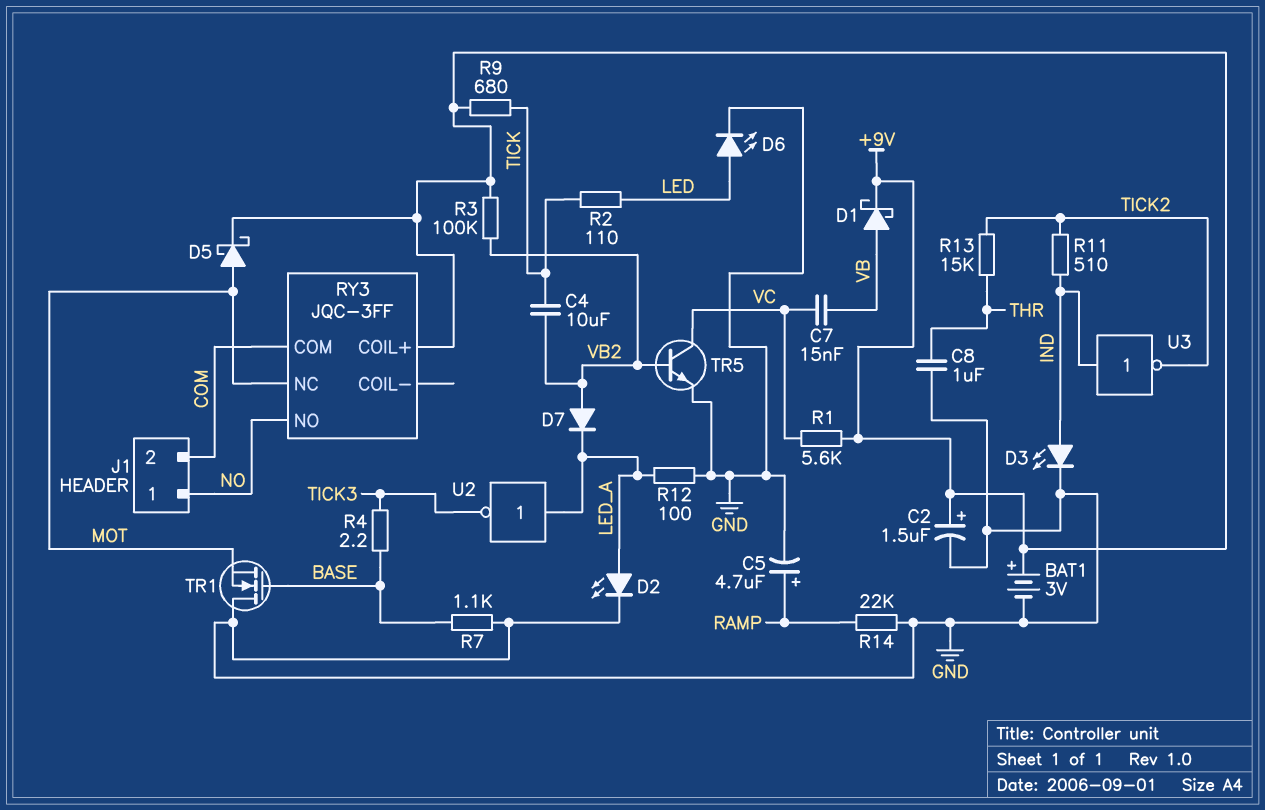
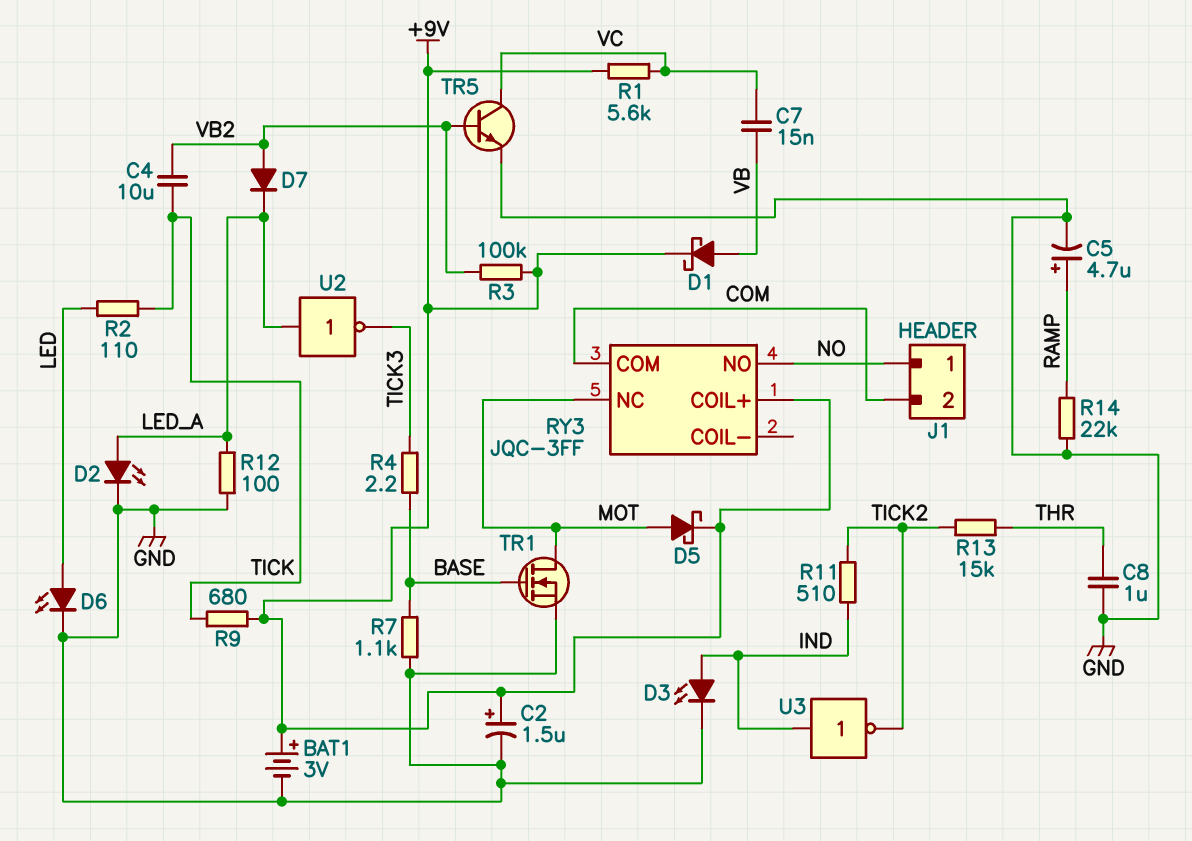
TR1: NMOS (G BASE, D GND, S MOT) -> NMOS (G BASE, D MOT, S GND)

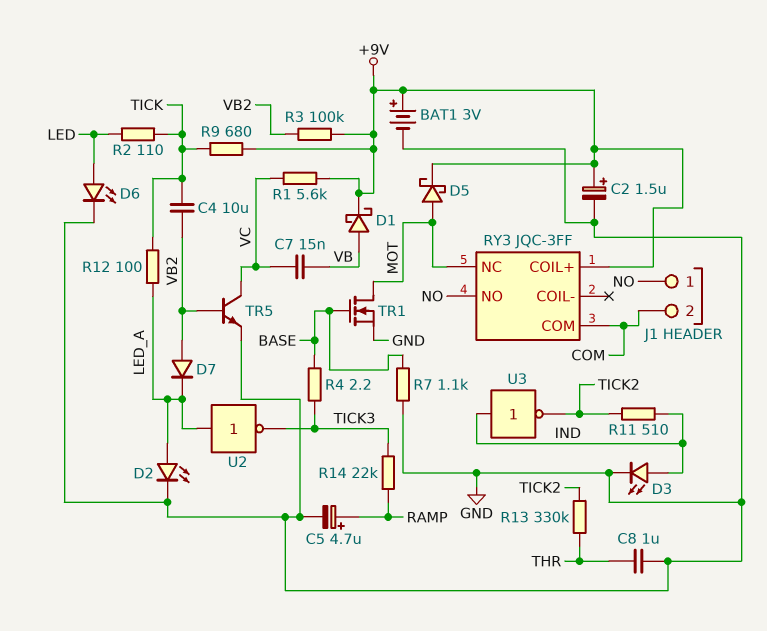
R12: 100 (GND, LED_A) -> 100 (LED_A, TICK)
R13: 15k (THR, TICK2) -> 330k (THR, TICK2)
R14: 22k (GND, RAMP) -> 22k (RAMP, TICK3)

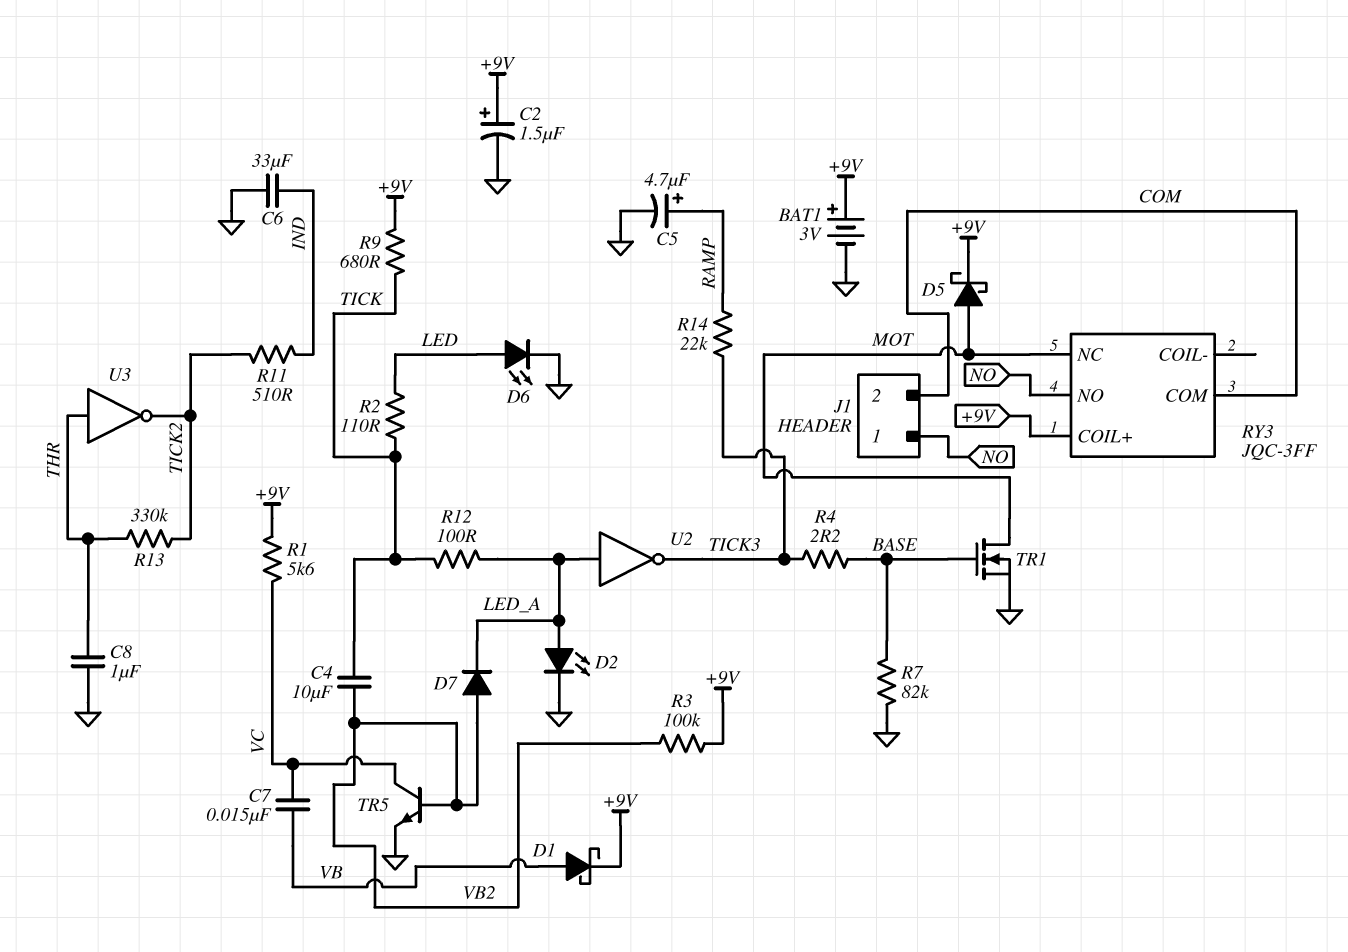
C6: none -> 33uF (GND, IND)
D3: LED (A IND, K GND) -> none
R7: 1.1k (BASE, GND) -> 82k (BASE, GND)
U3: NOT (in IND, out TICK2) -> NOT (in THR, out TICK2)

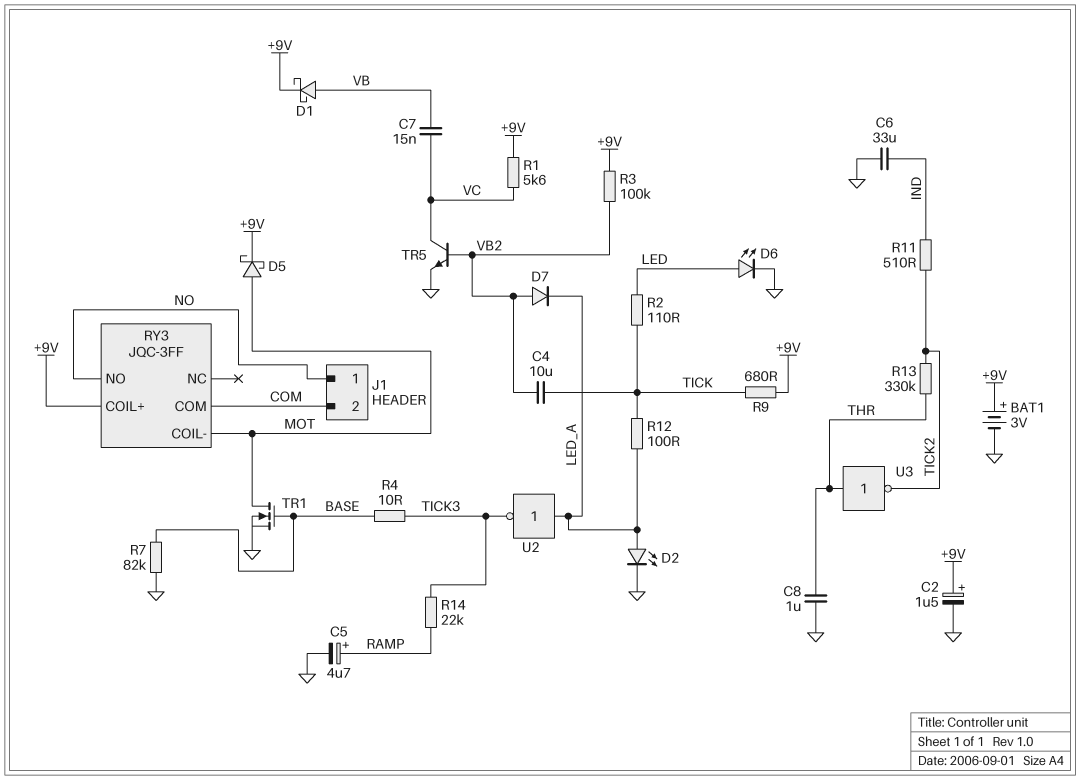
R4: 2.2 (BASE, TICK3) -> 10 (BASE, TICK3)
RY3 pin COIL-: none -> MOT
RY3 pin NC: MOT -> none

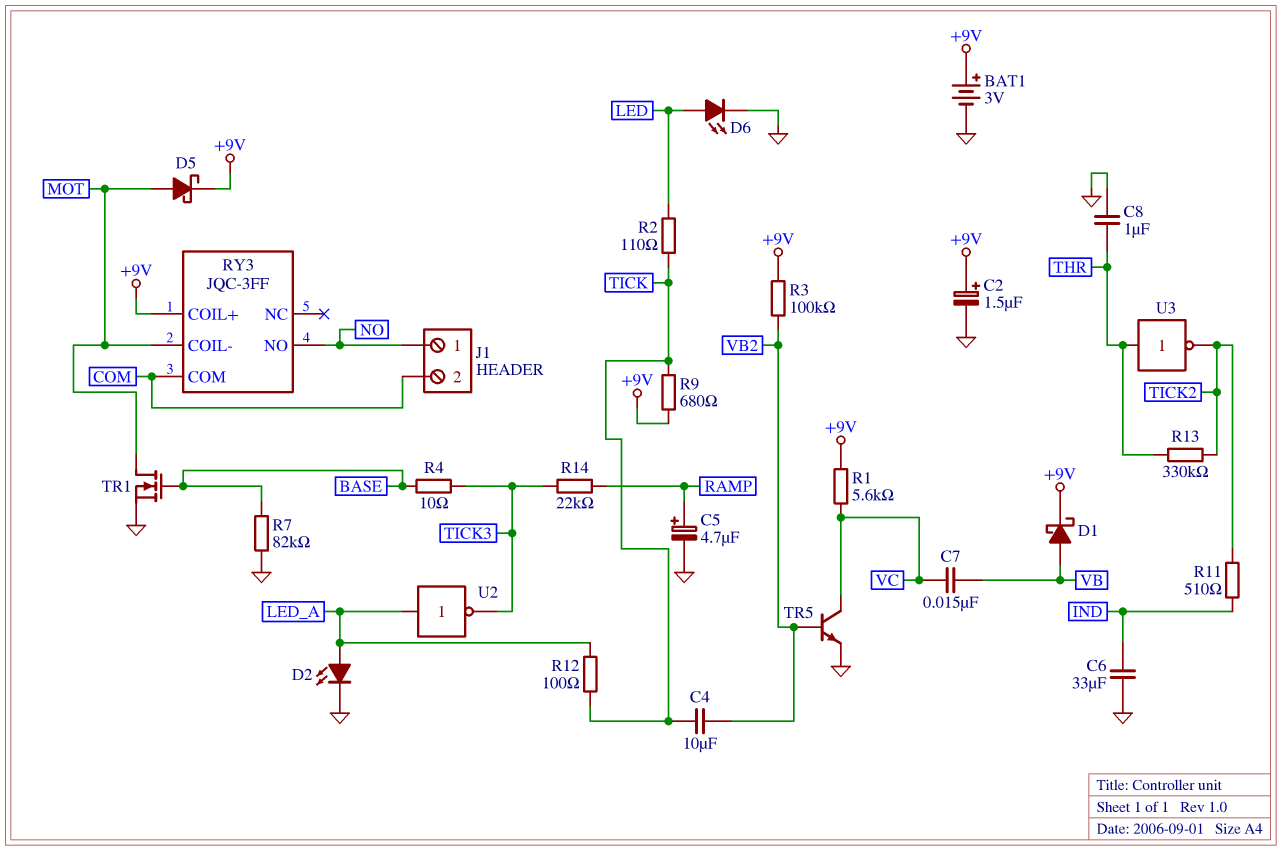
D7: diode (A VB2, K LED_A) -> none

